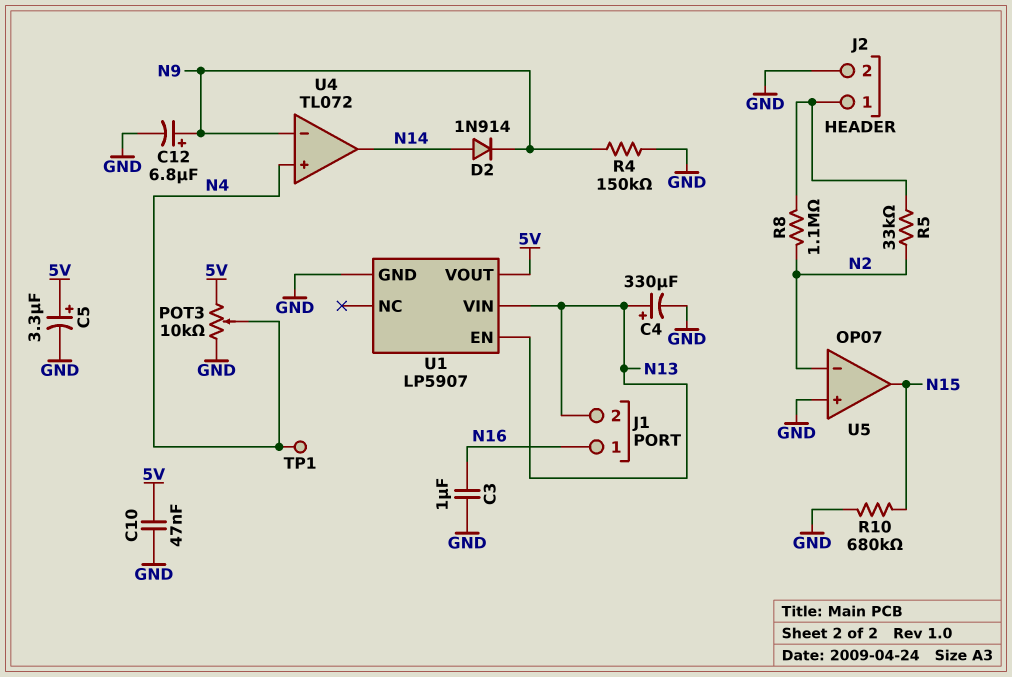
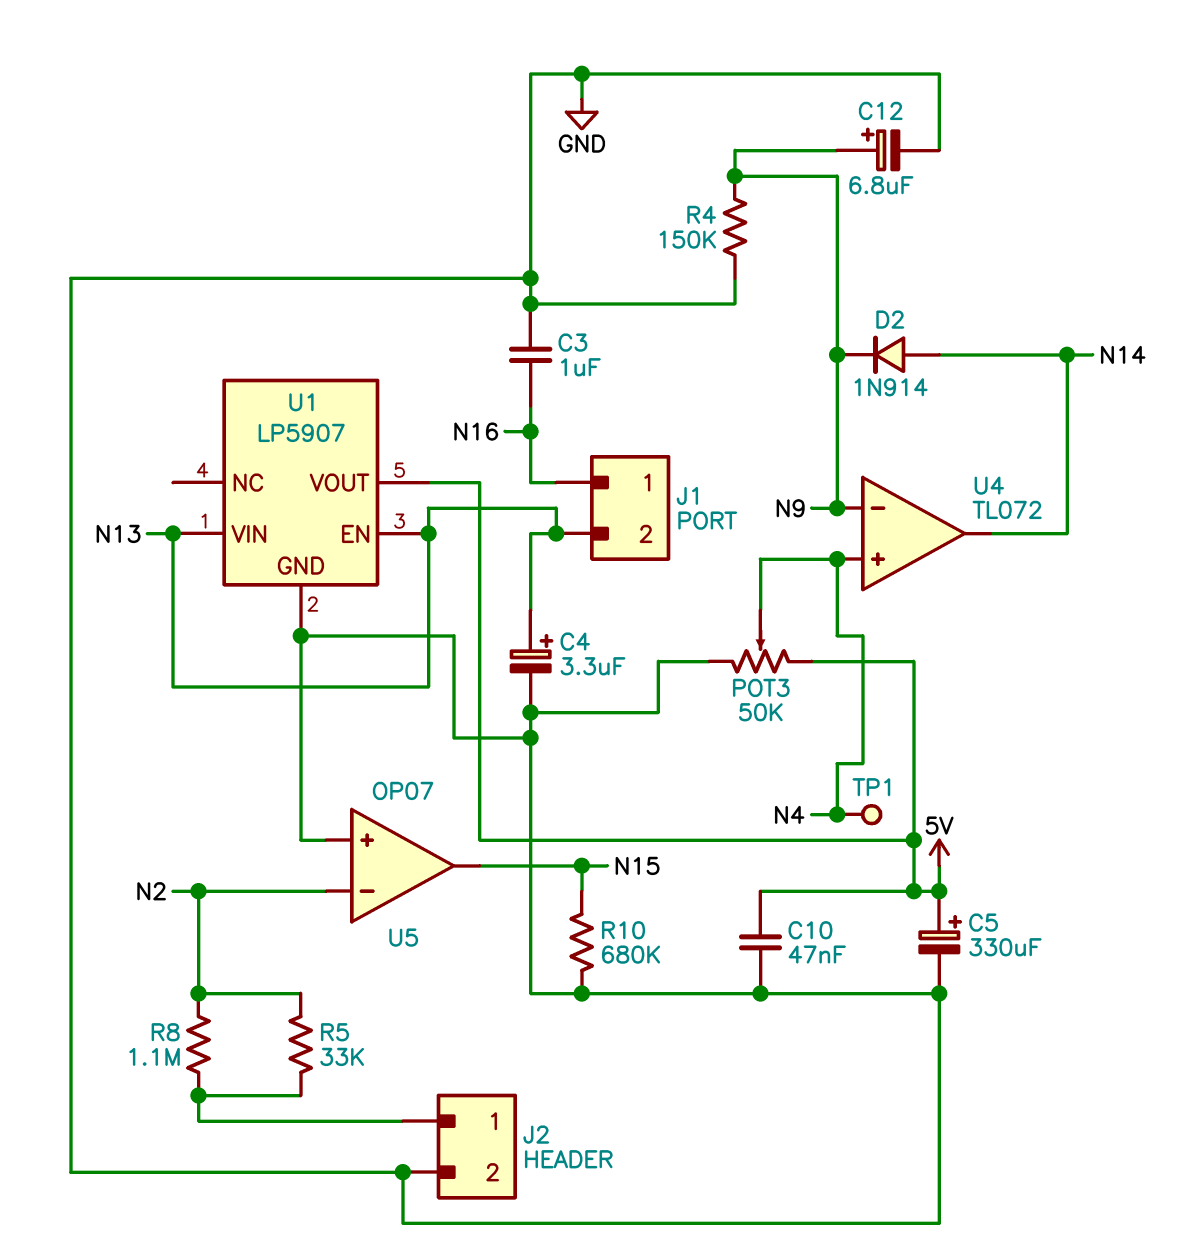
C4: 330uF (plus N13, minus GND) -> 3.3uF (plus N13, minus GND)
C5: 3.3uF (plus 5V, minus GND) -> 330uF (plus 5V, minus GND)
POT3: 10k (5V, GND, wiper N4) -> 50k (5V, GND, wiper N4)

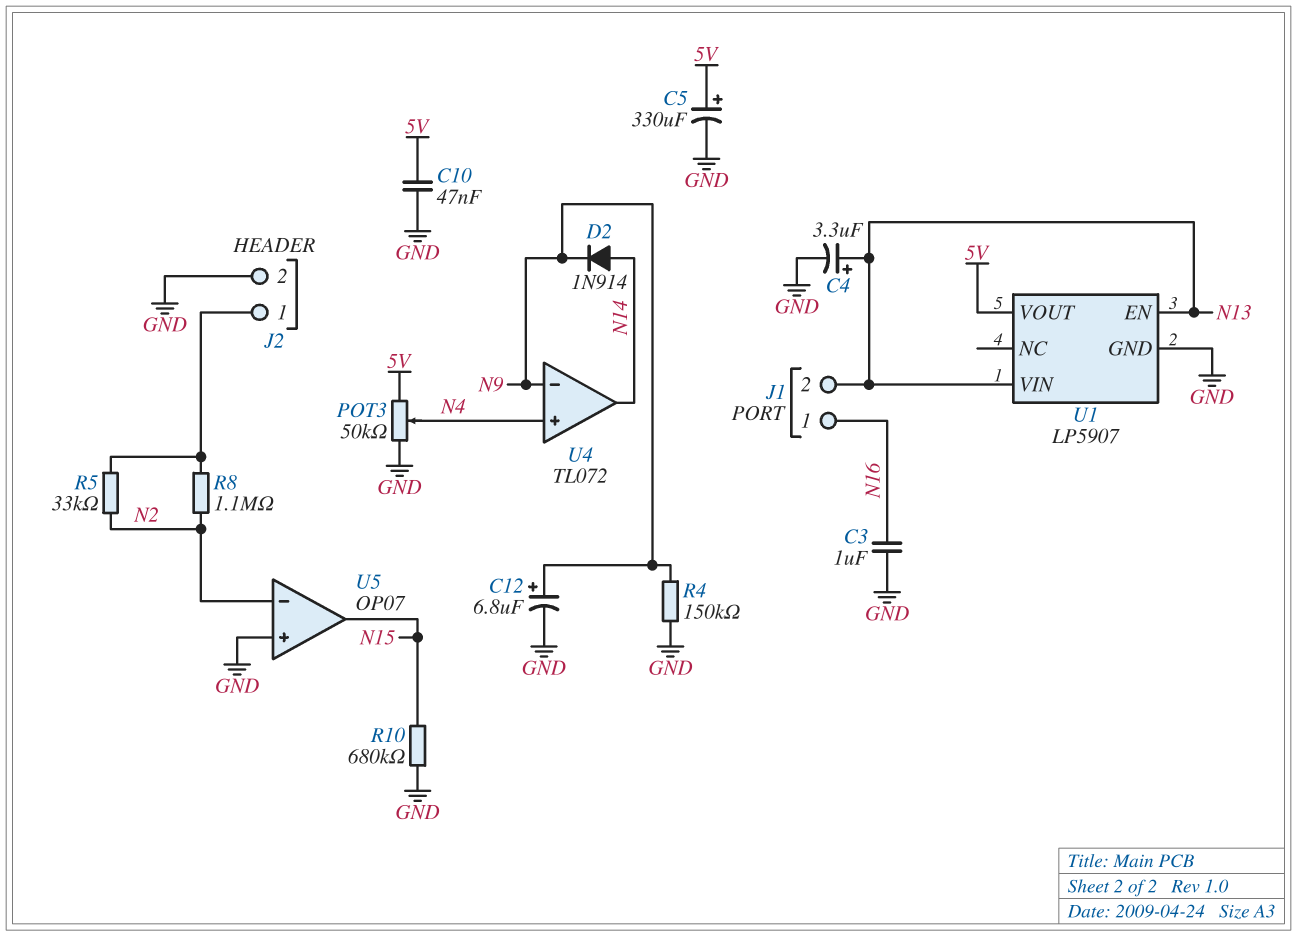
TP1: test point (N4) -> none

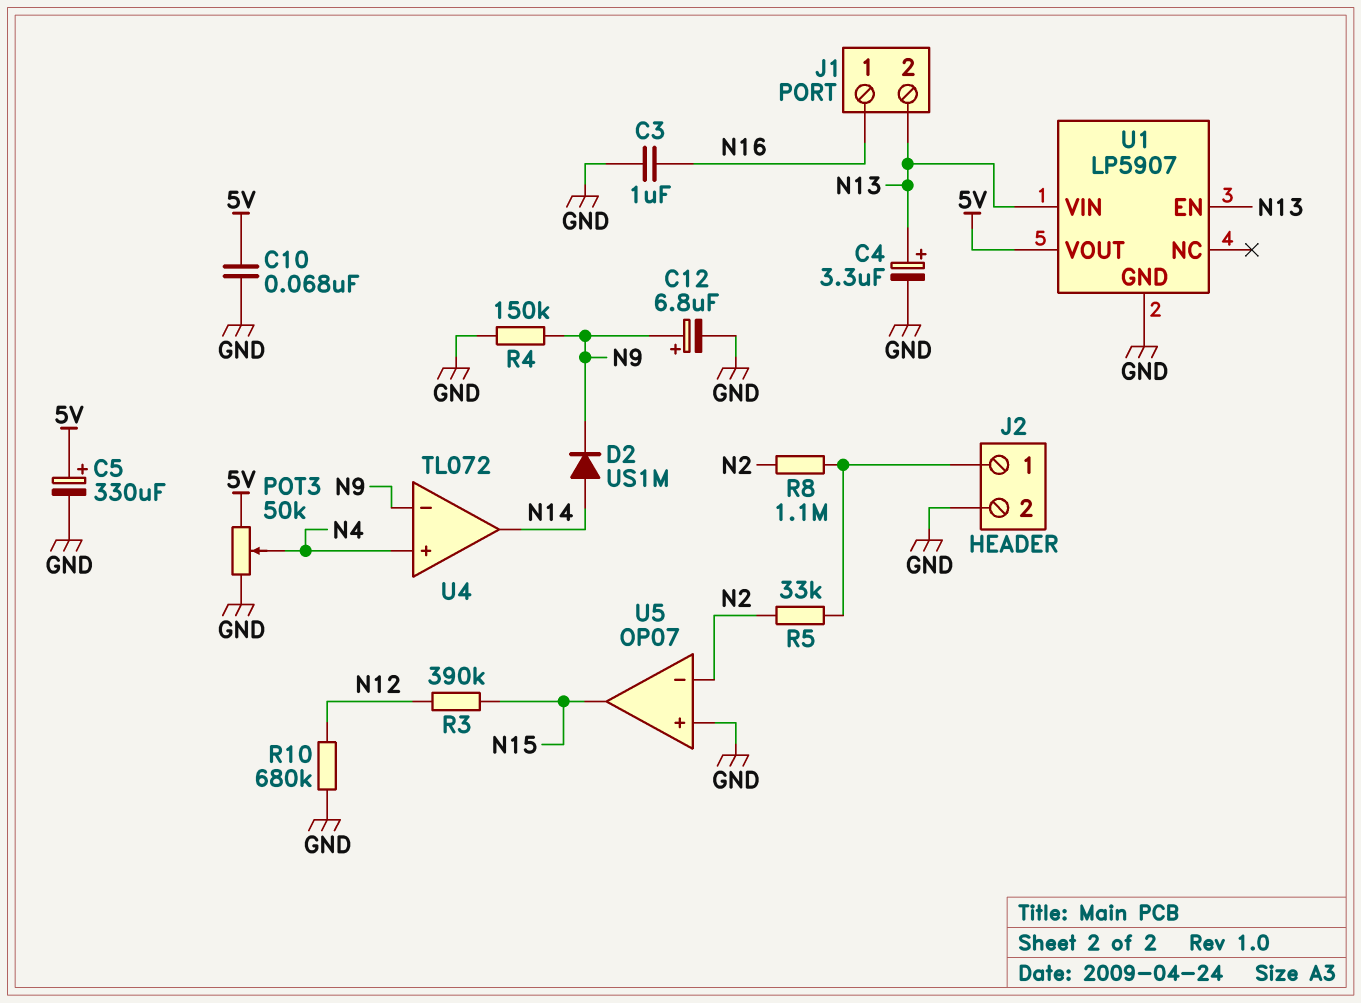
C10: 47nF (5V, GND) -> 68nF (5V, GND)
D2: diode 1N914 (A N14, K N9) -> diode US1M (A N14, K N9)
R3: none -> 390k (N12, N15)
R10: 680k (GND, N15) -> 680k (GND, N12)

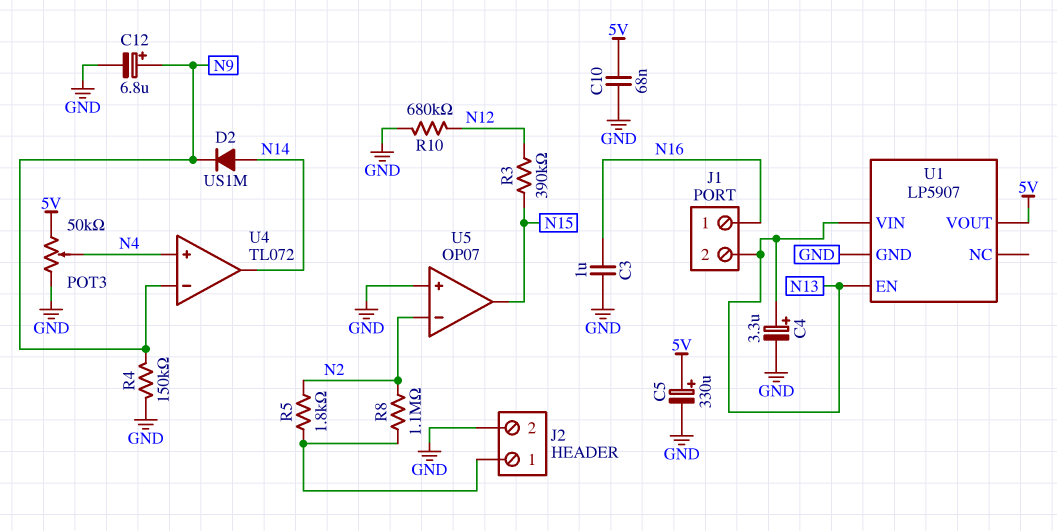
R5: 33k (J2/1, N2) -> 1.8k (J2/1, N2)

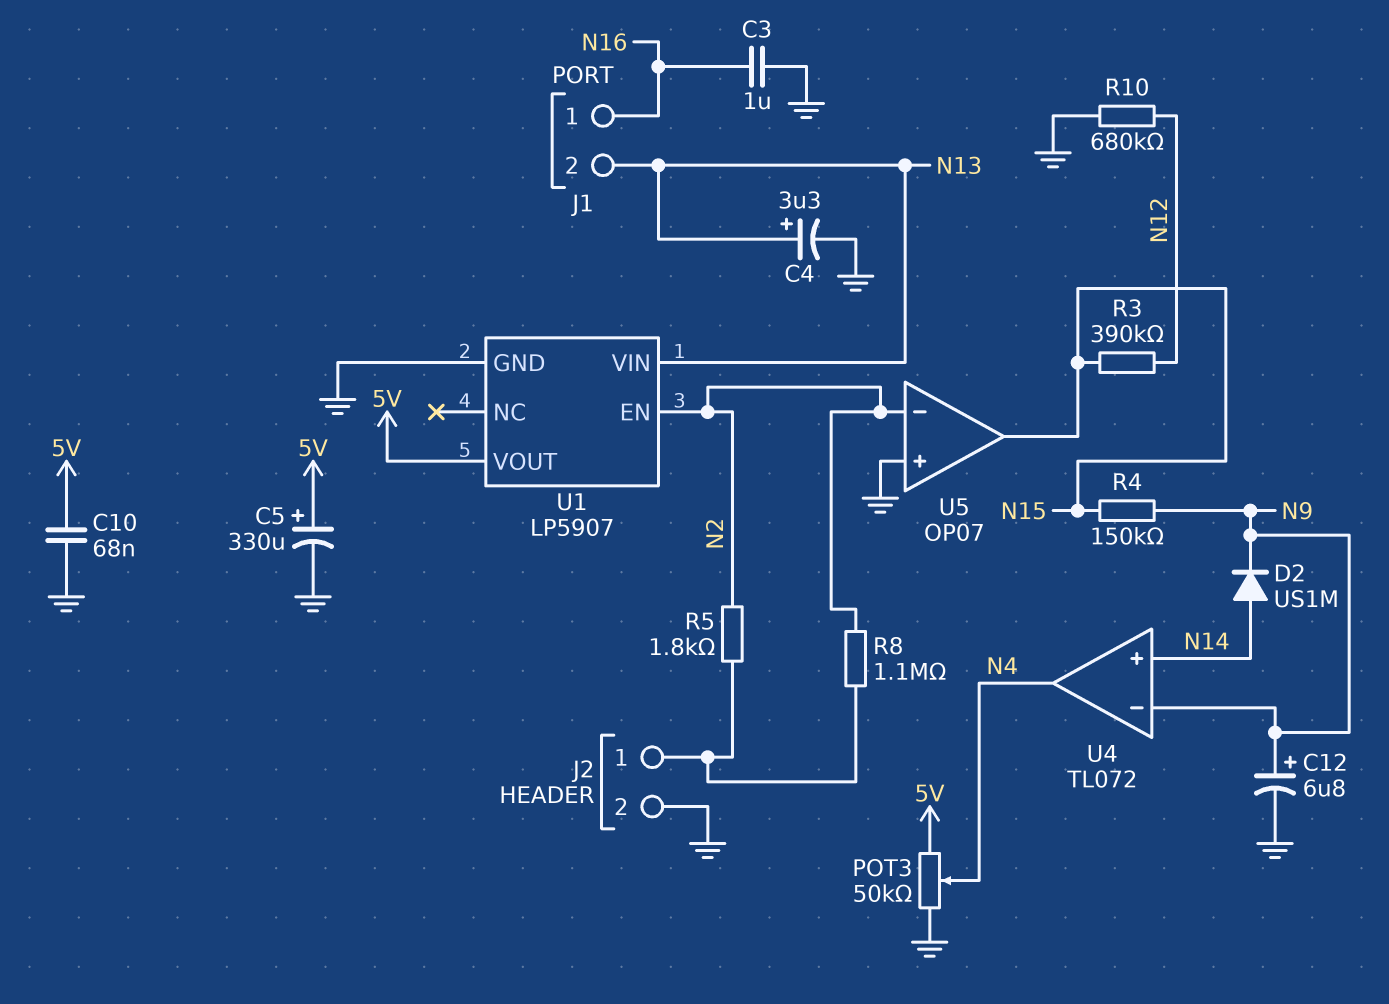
R4: 150k (GND, N9) -> 150k (N9, N15)
U1 pin EN: N13 -> N2
U4 pin in+: N4 -> N14
U4 pin out: N14 -> N4

